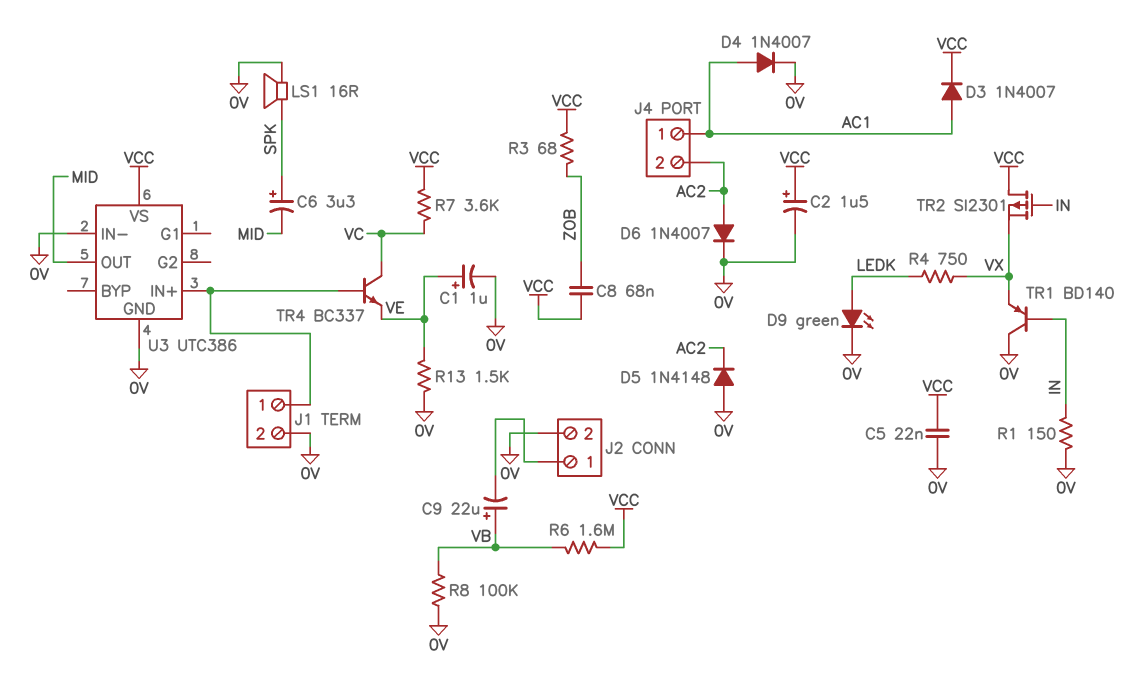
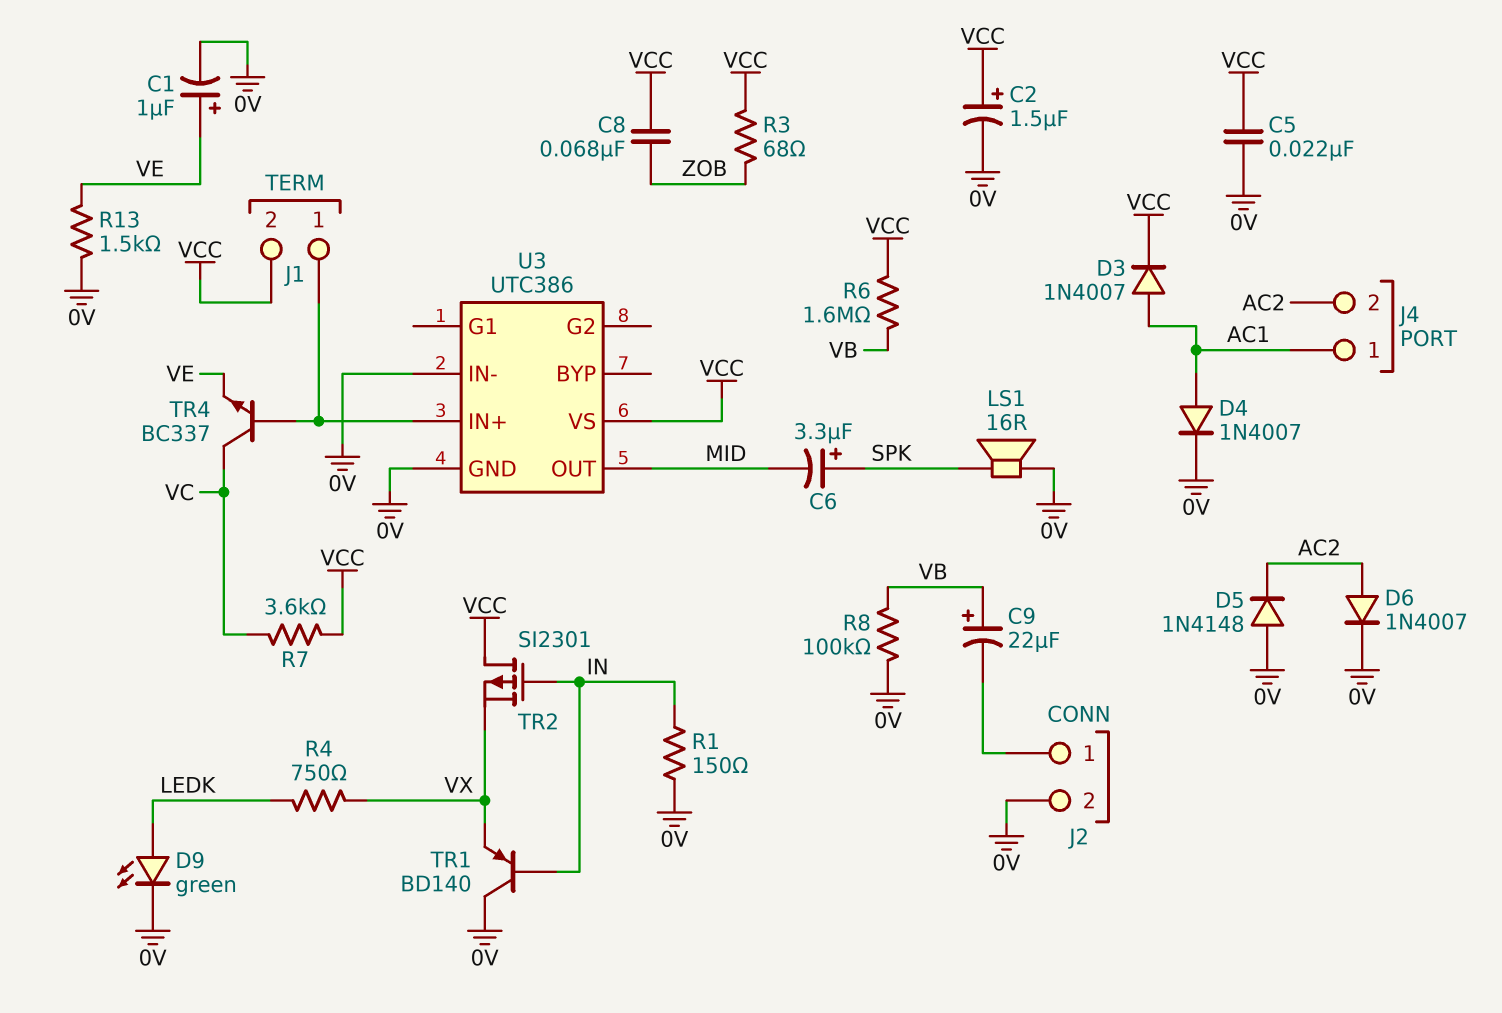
J1 pin 2: 0V -> VCC

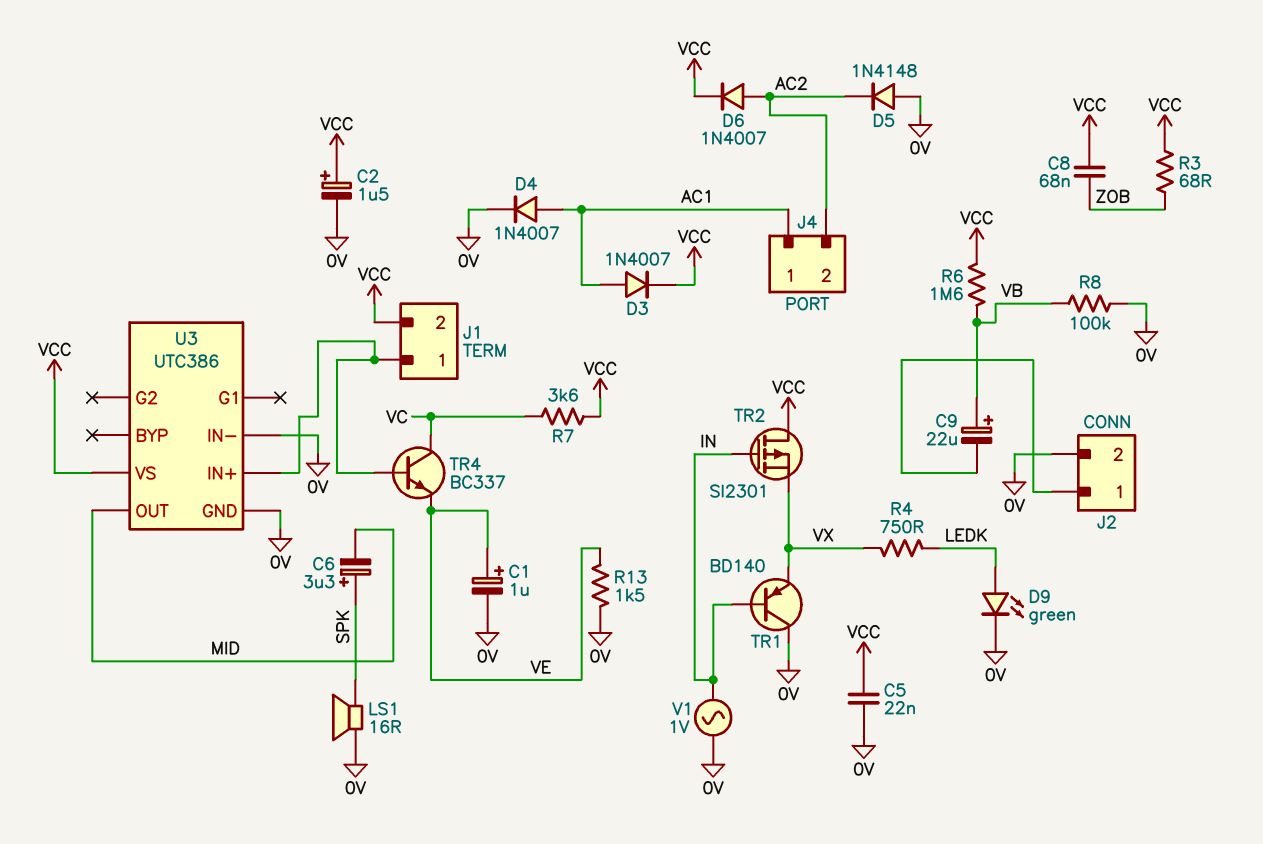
D6: diode 1N4007 (A AC2, K 0V) -> diode 1N4007 (A AC2, K VCC)
R1: 150 (0V, IN) -> none
V1: none -> AC 1V (0V, IN)

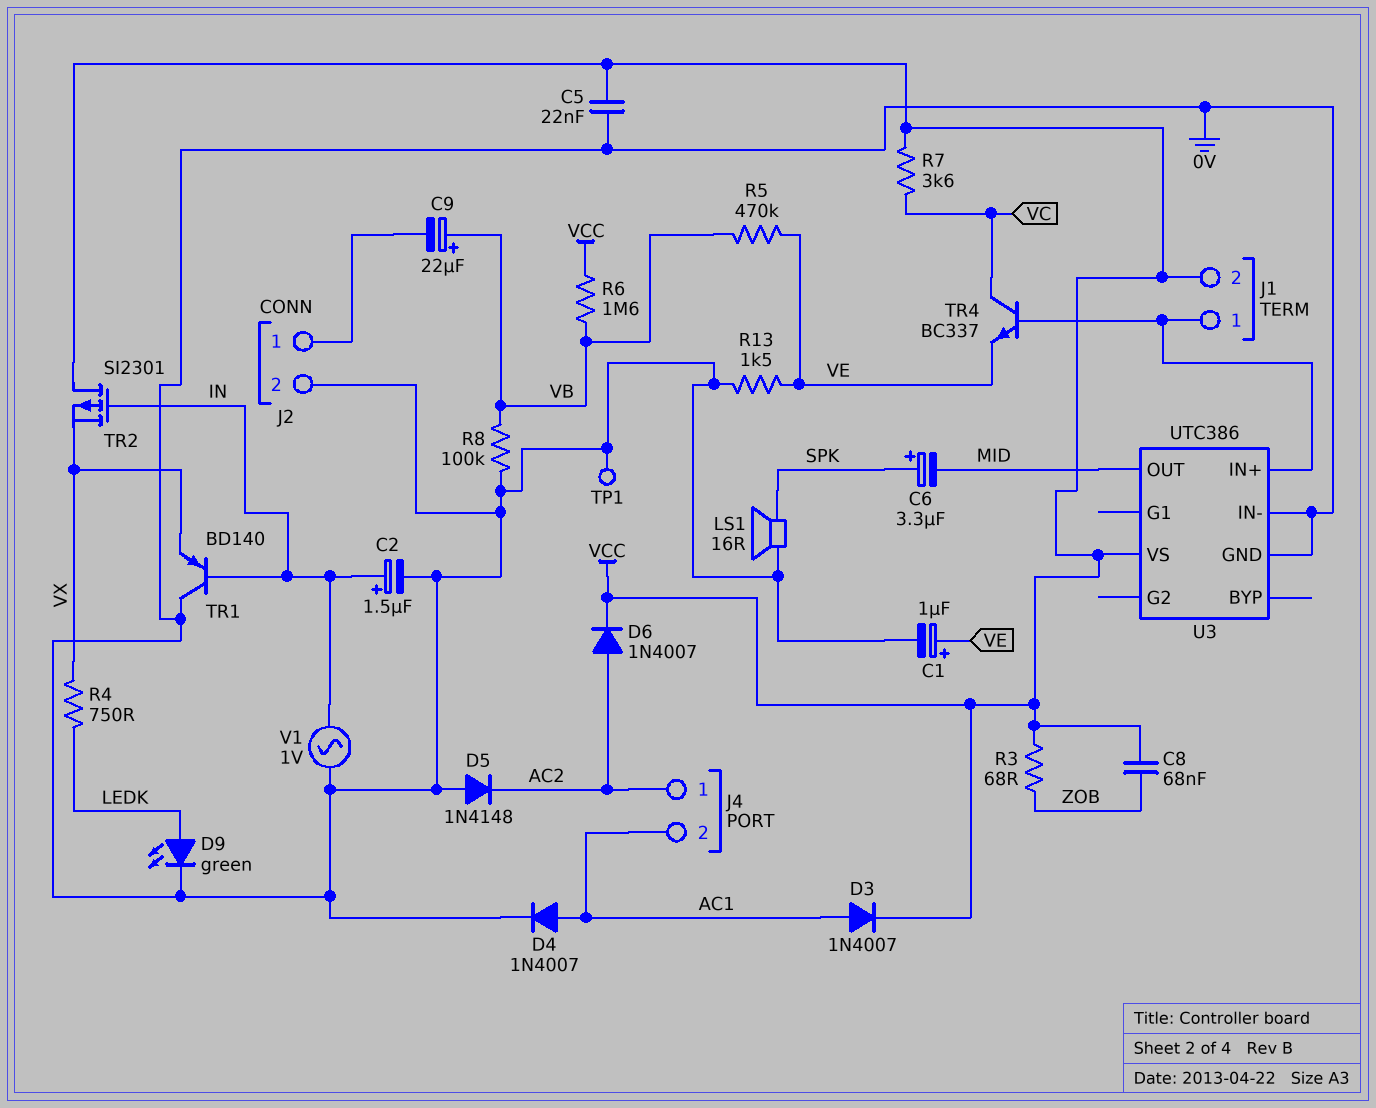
C2: 1.5uF (plus VCC, minus 0V) -> 1.5uF (plus IN, minus 0V)
J4 pin 1: AC1 -> AC2
J4 pin 2: AC2 -> AC1
R5: none -> 470k (VB, VE)
TP1: none -> test point (0V)

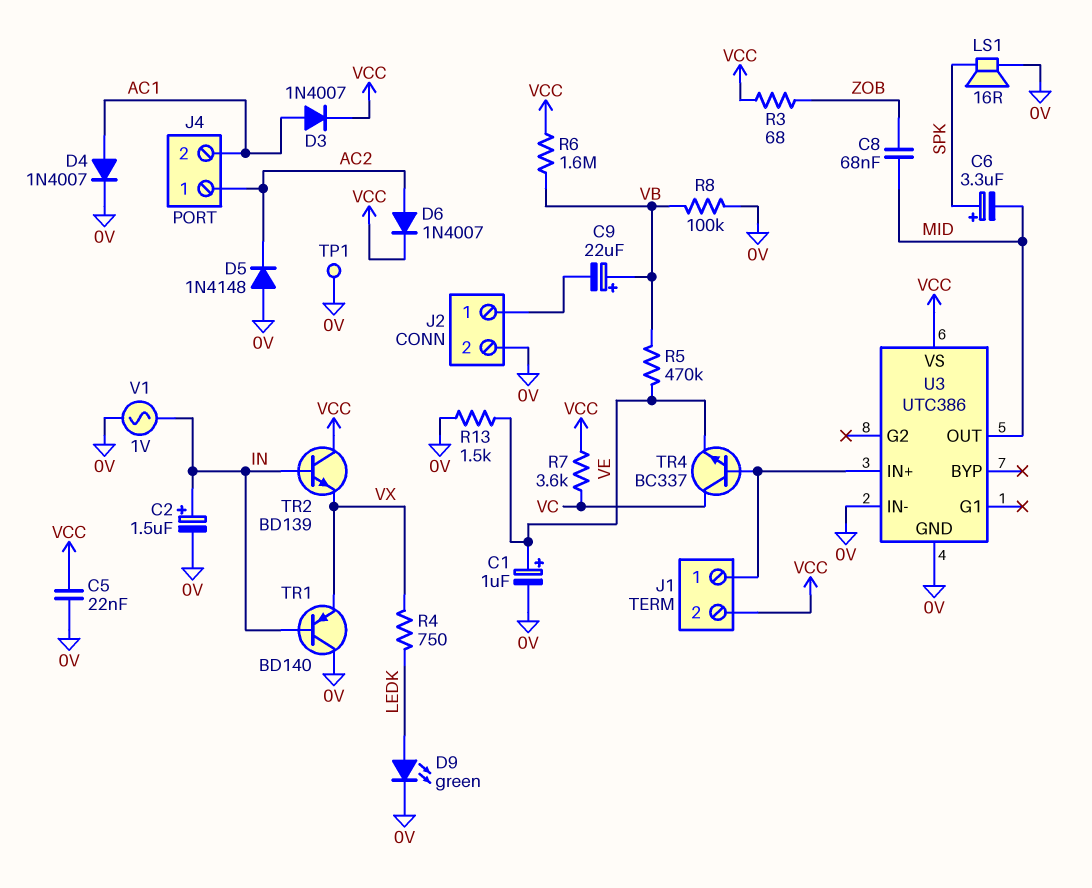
C8: 68nF (VCC, ZOB) -> 68nF (MID, ZOB)
TR2: PMOS SI2301 (G IN, D VCC, S VX) -> NPN BD139 (B IN, C VCC, E VX)

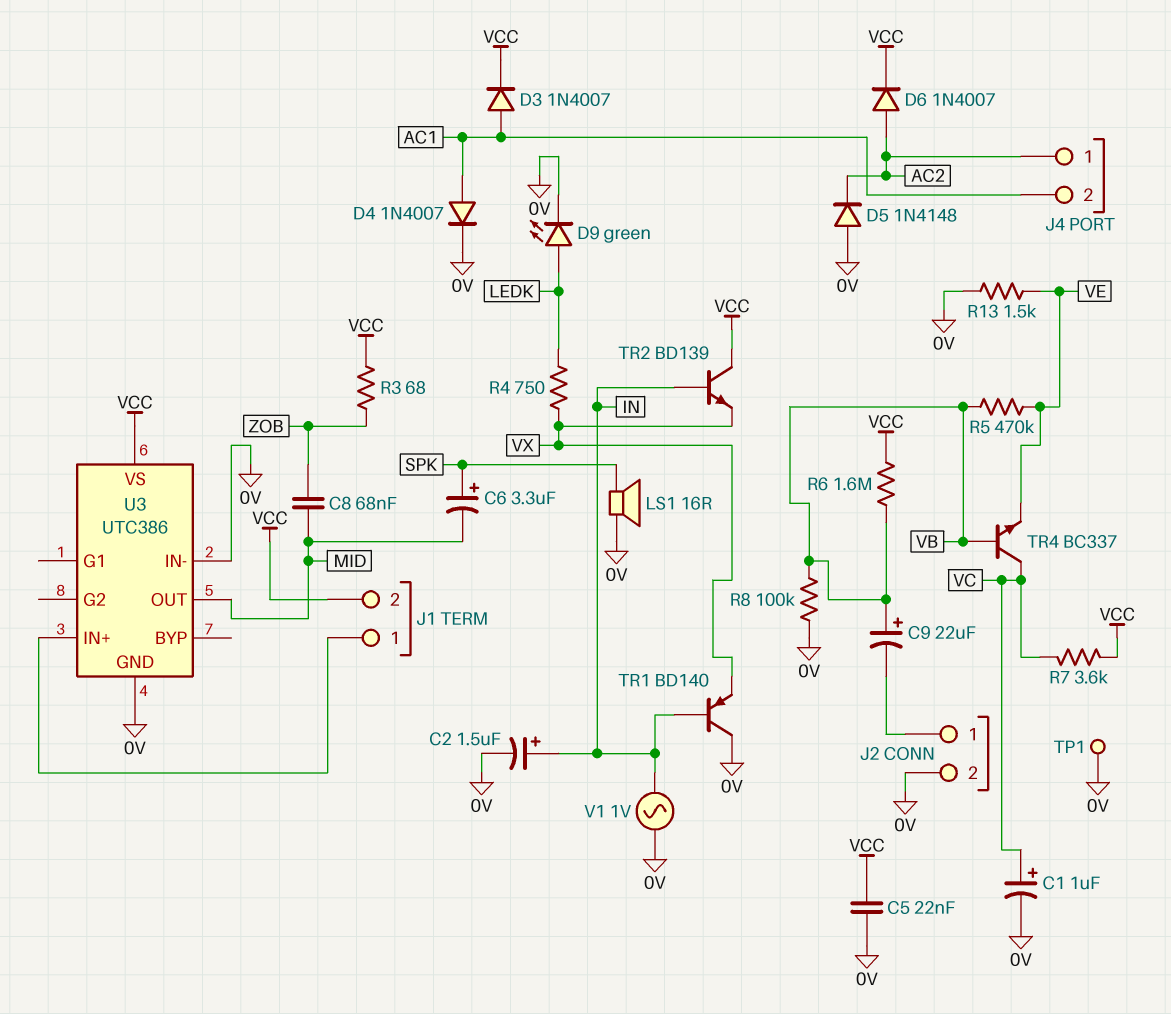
C1: 1uF (plus VE, minus 0V) -> 1uF (plus VC, minus 0V)
TR4: NPN BC337 (B J1/1, C VC, E VE) -> NPN BC337 (B VB, C VC, E VE)

